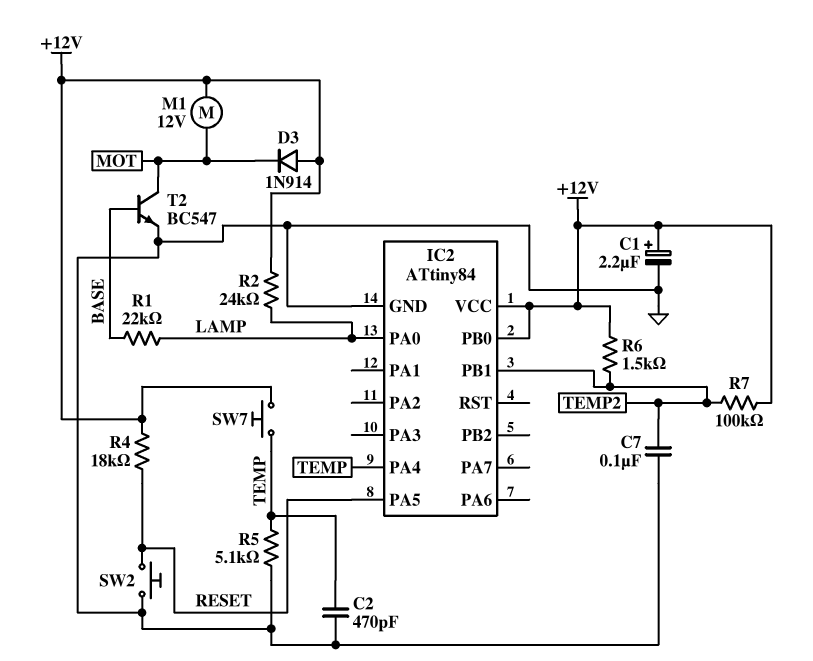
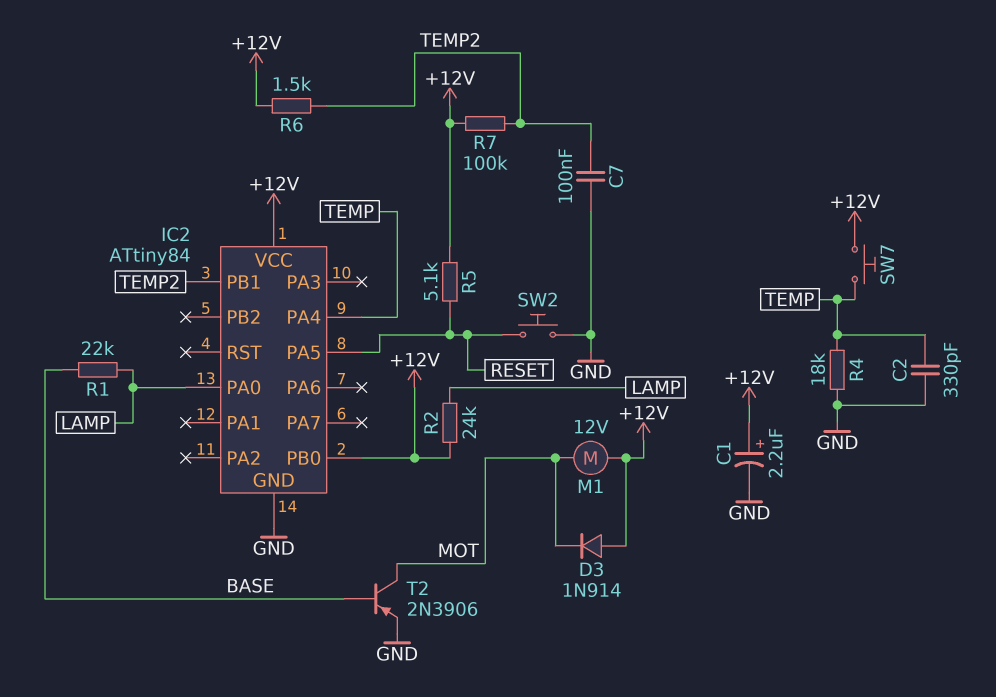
C2: 470pF (GND, TEMP) -> 330pF (GND, TEMP)
R4: 18k (+12V, RESET) -> 18k (GND, TEMP)
R5: 5.1k (GND, TEMP) -> 5.1k (+12V, RESET)
T2: NPN BC547 (B BASE, C MOT, E GND) -> PNP 2N3906 (B BASE, C MOT, E GND)

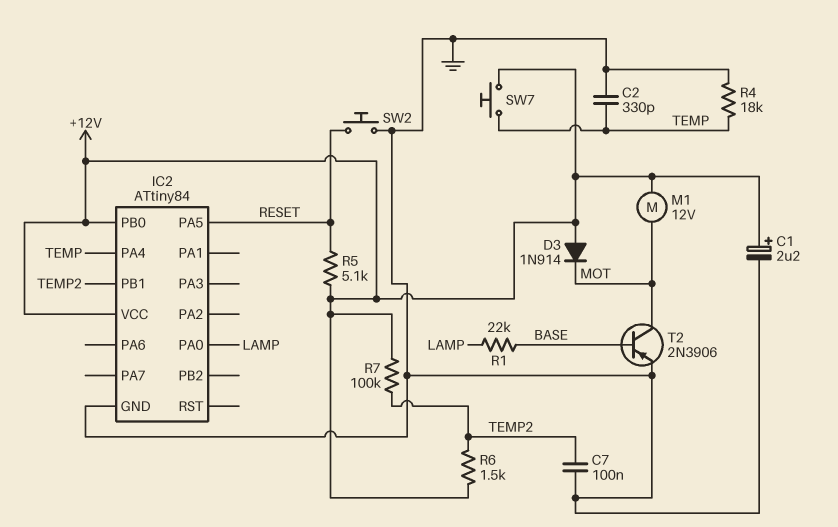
R2: 24k (+12V, LAMP) -> none

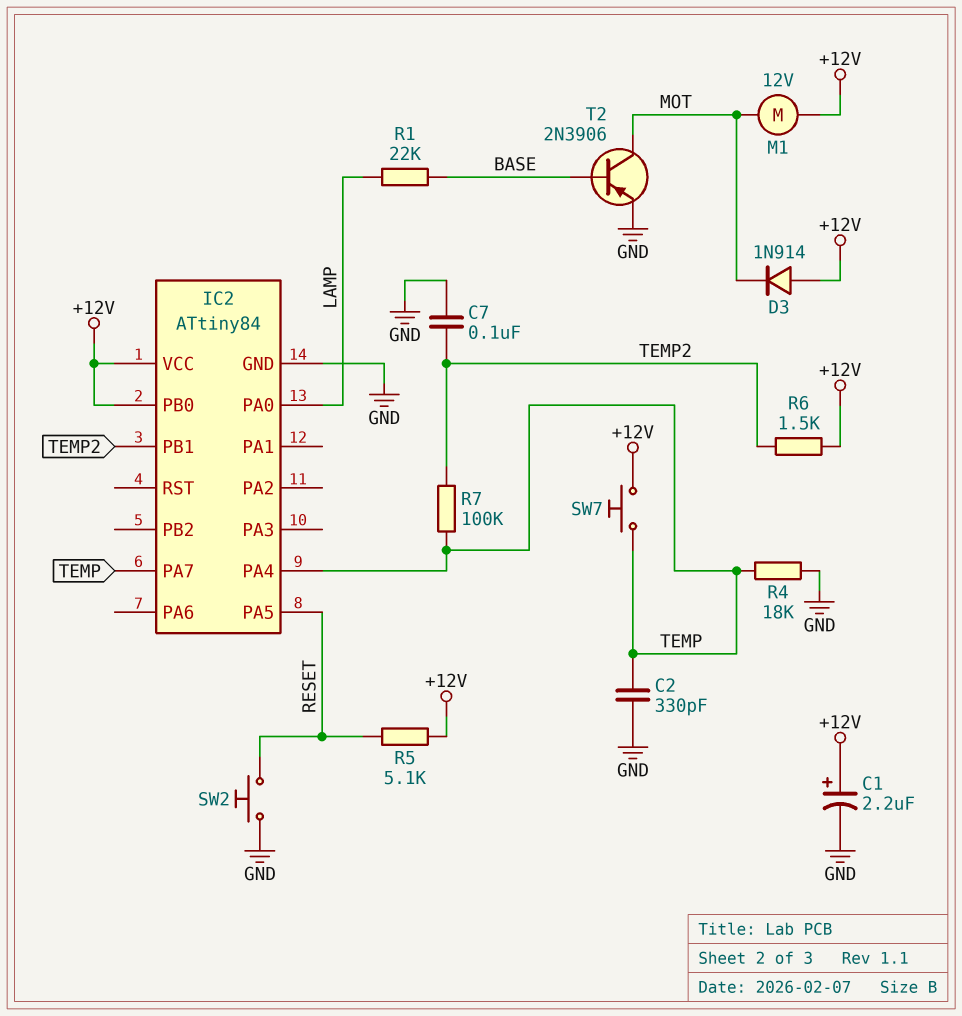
IC2 pin PA7: none -> TEMP
R7: 100k (+12V, TEMP2) -> 100k (TEMP, TEMP2)

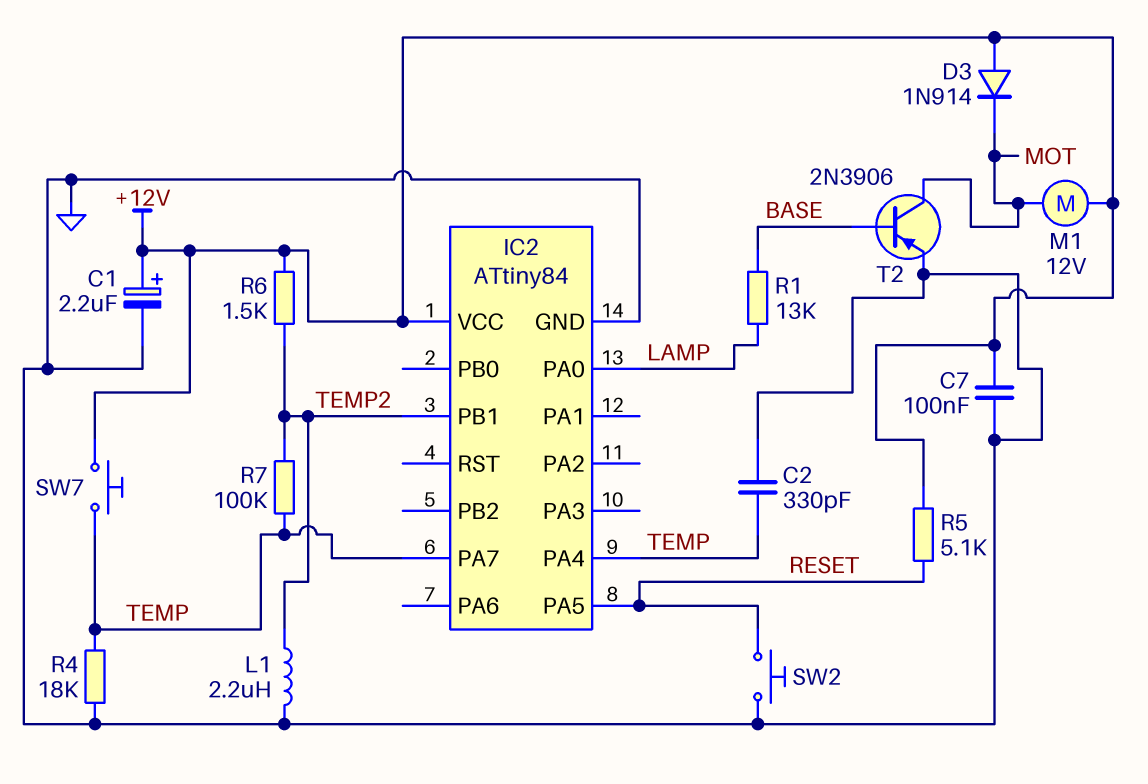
C7: 100nF (GND, TEMP2) -> 100nF (+12V, GND)
IC2 pin PB0: +12V -> none
L1: none -> 2.2uH (GND, TEMP2)
R1: 22k (BASE, LAMP) -> 13k (BASE, LAMP)

